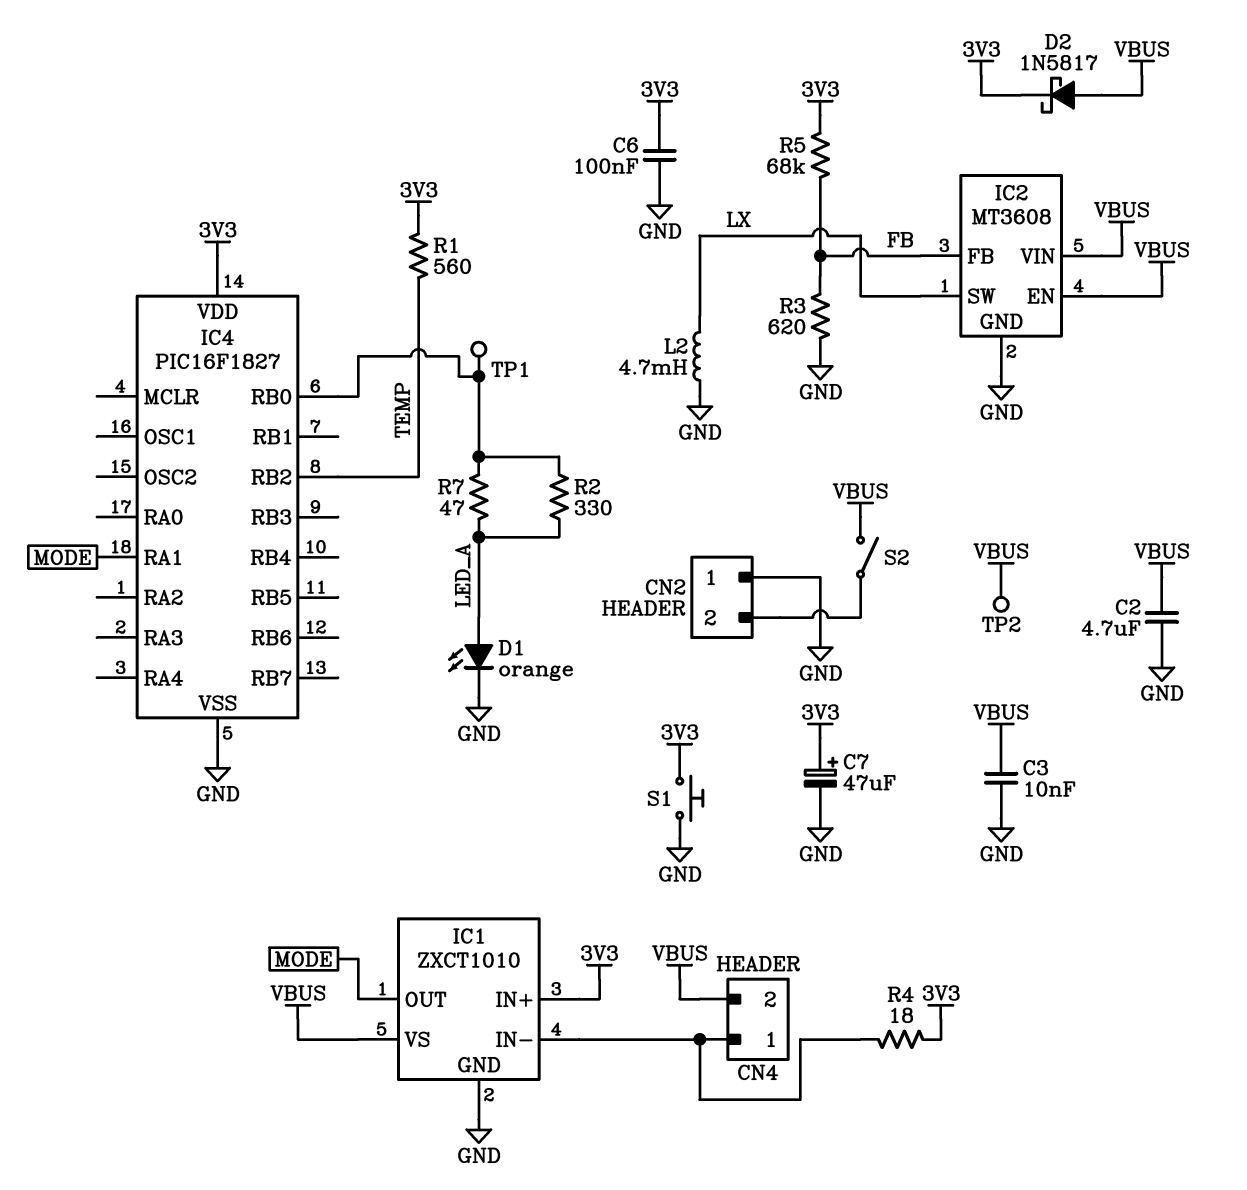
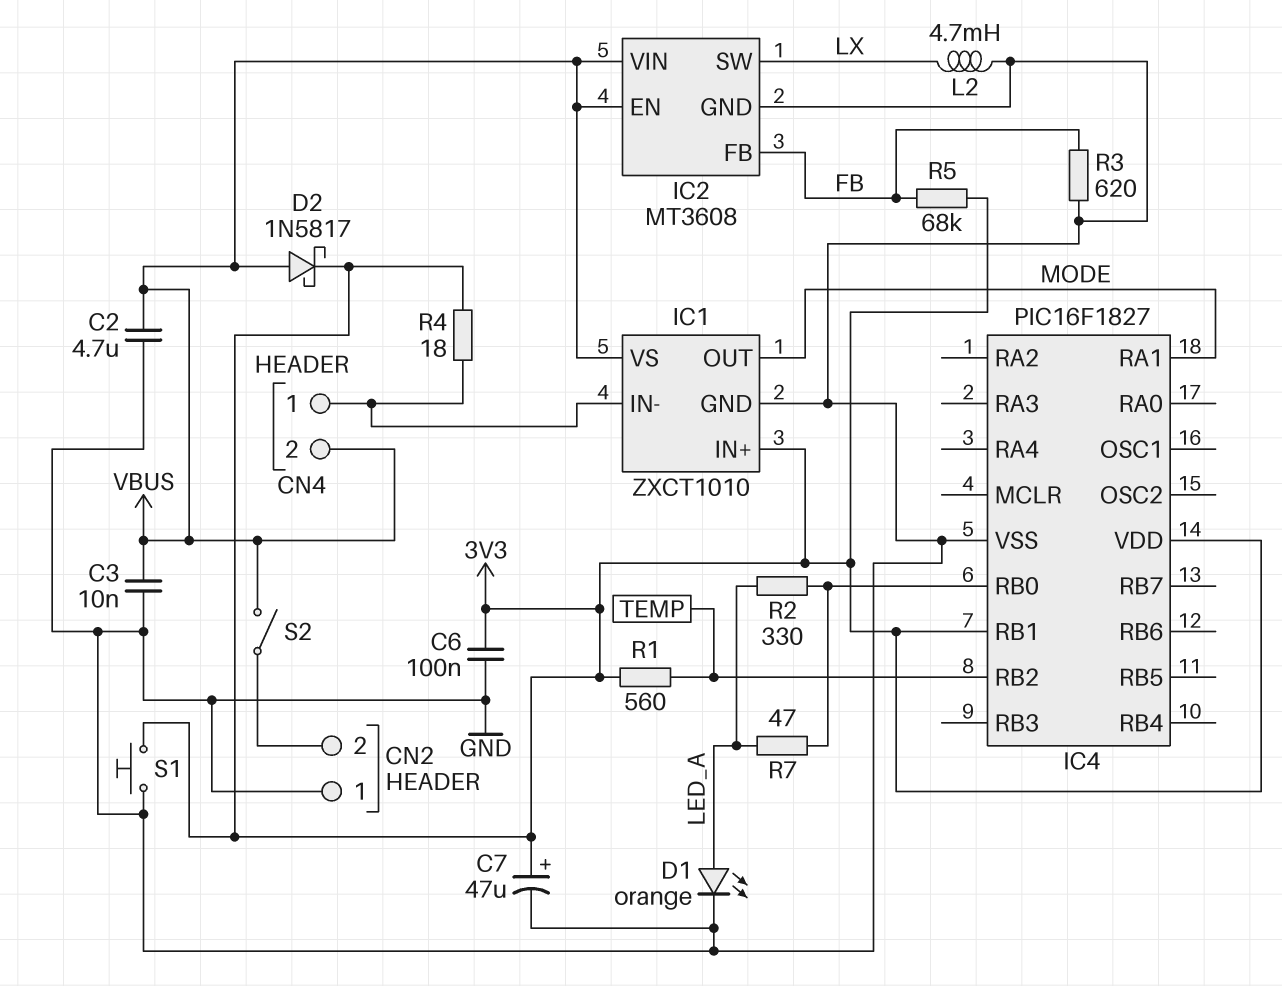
IC4 pin RB1: none -> 3V3
TP1: test point (IC4/RB0) -> none
TP2: test point (VBUS) -> none

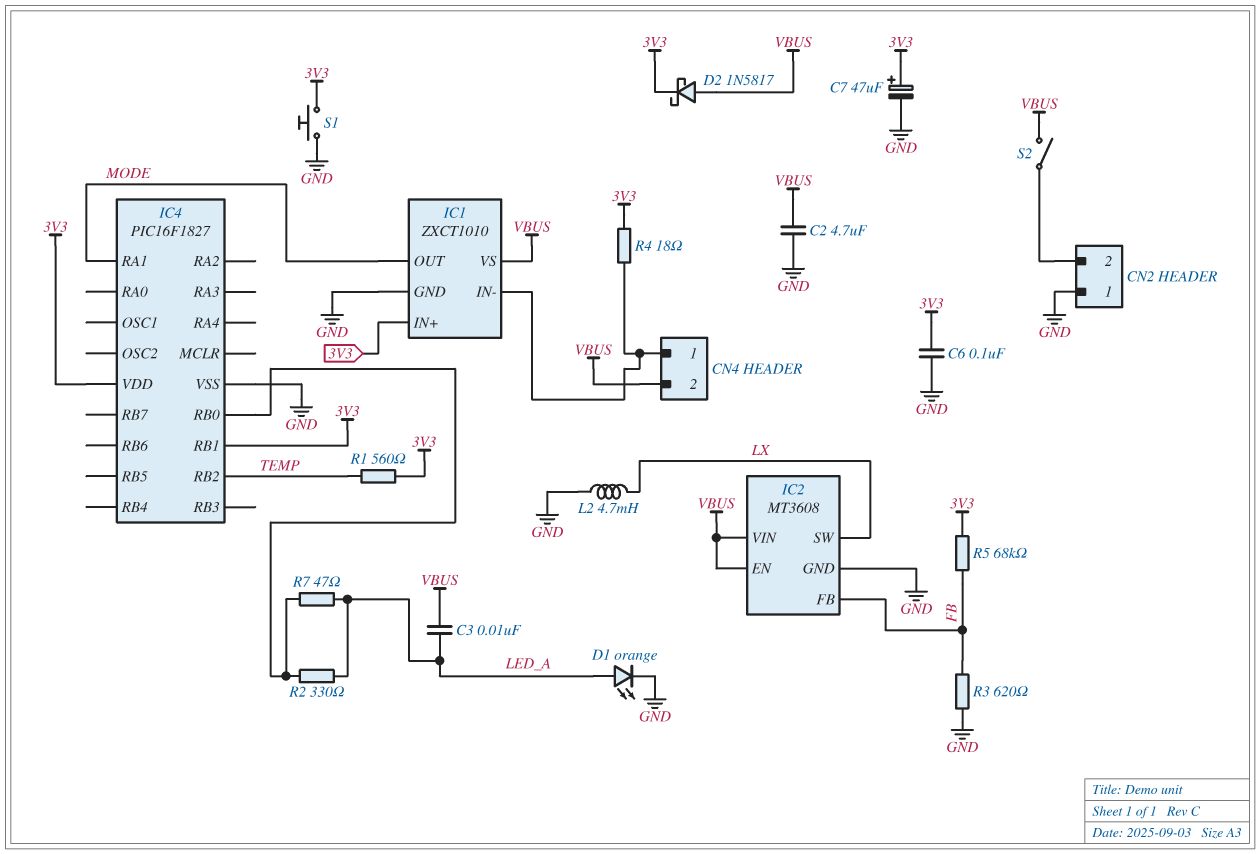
C3: 10nF (GND, VBUS) -> 10nF (LED_A, VBUS)

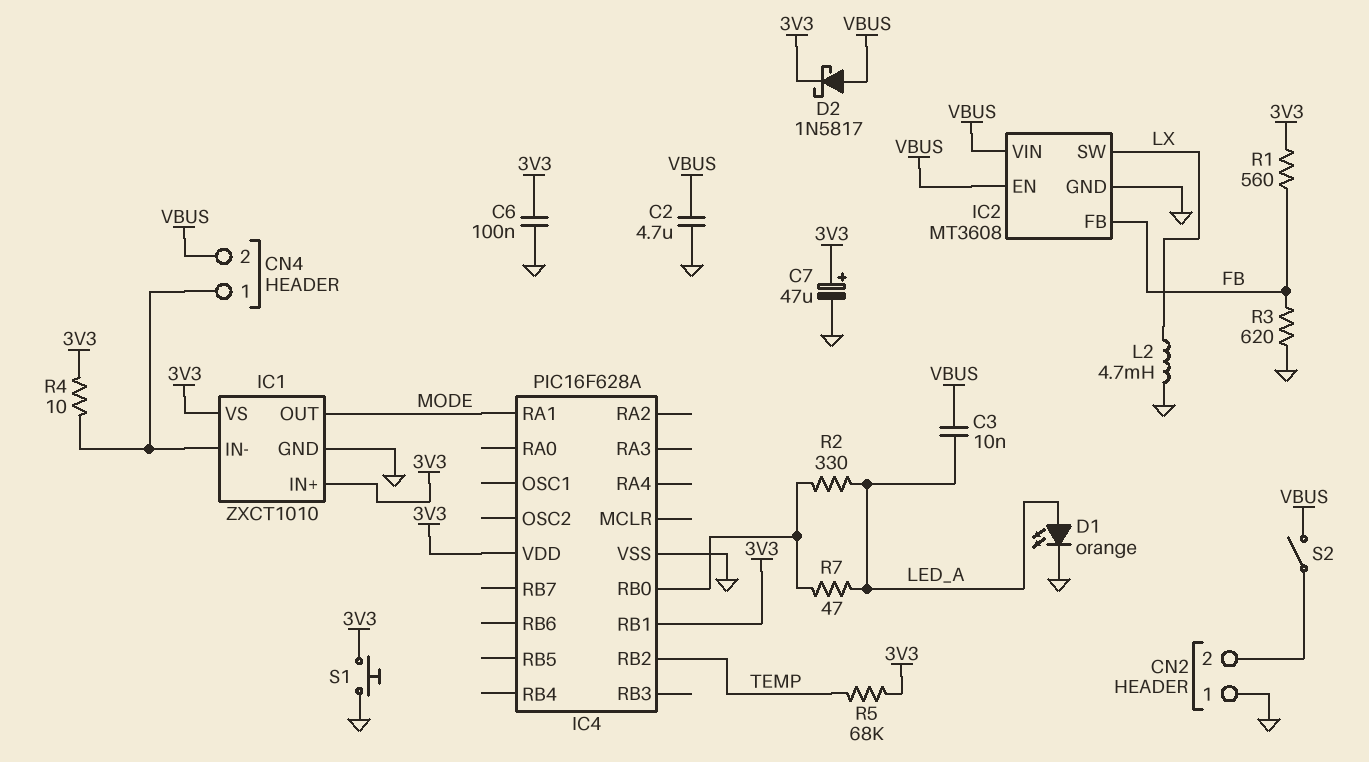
IC1 pin VS: VBUS -> 3V3
IC4: PIC16F1827 -> PIC16F628A
R1: 560 (3V3, TEMP) -> 560 (3V3, FB)
R4: 18 (3V3, CN4/1) -> 10 (3V3, CN4/1)
R5: 68k (3V3, FB) -> 68k (3V3, TEMP)

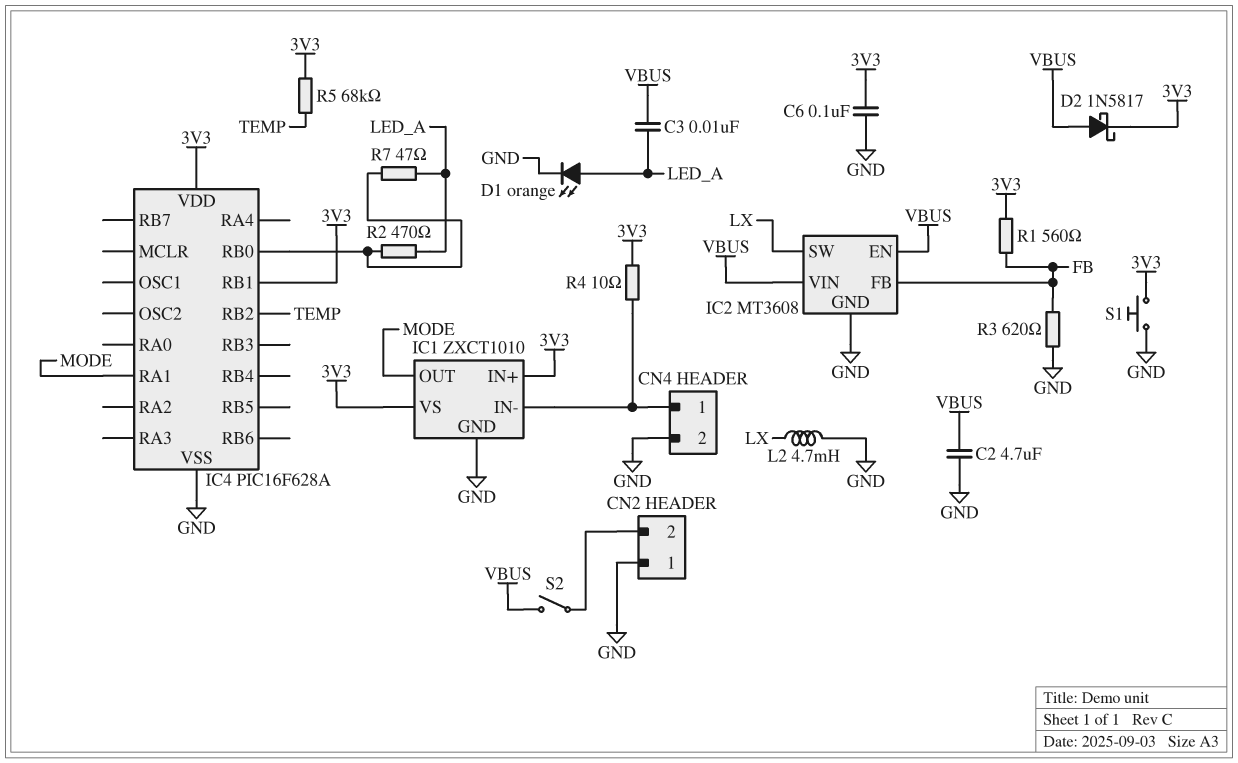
C7: 47uF (plus 3V3, minus GND) -> none
CN4 pin 2: VBUS -> GND
R2: 330 (IC4/RB0, LED_A) -> 470 (IC4/RB0, LED_A)

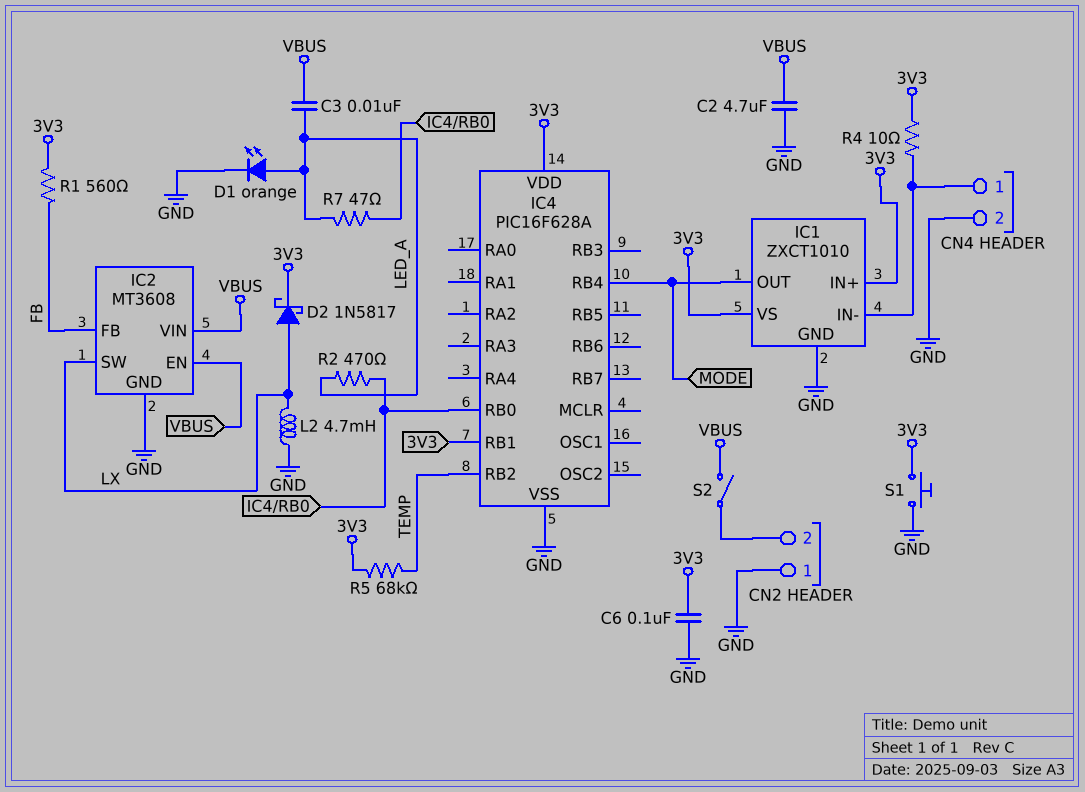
D2: schottky 1N5817 (A VBUS, K 3V3) -> schottky 1N5817 (A LX, K 3V3)
IC4 pin RA1: MODE -> none
IC4 pin RB4: none -> MODE
R3: 620 (FB, GND) -> none

